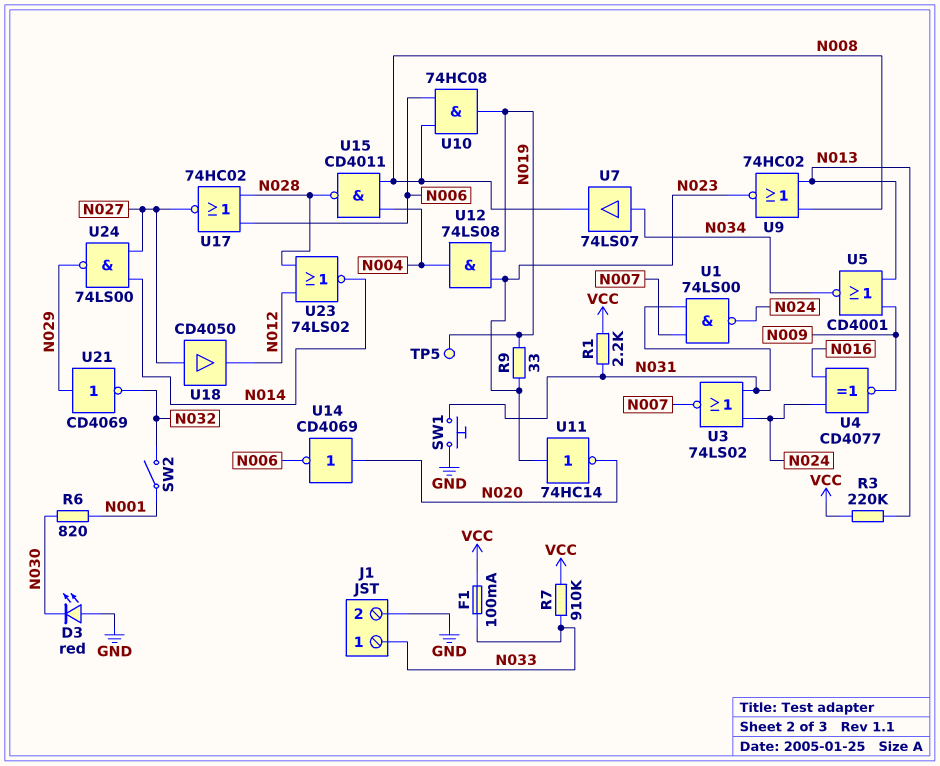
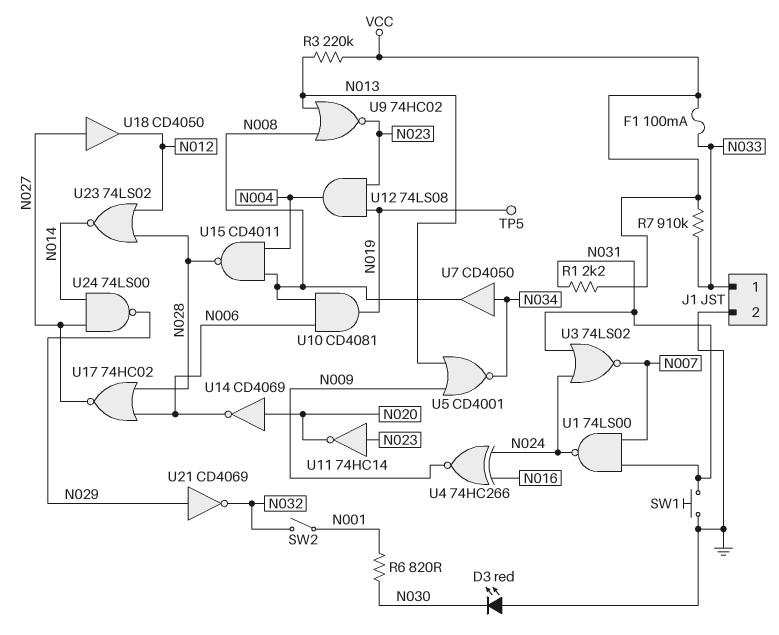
R9: 33 (N019, N023) -> none
U4: XNOR CD4077 (in N016, in N024, out N009) -> XNOR 74HC266 (in N016, in N024, out N009)
U7: buffer 74LS07 (in N034, out N008) -> buffer CD4050 (in N034, out N008)
U10: AND 74HC08 (in N006, in N008, out N019) -> AND CD4081 (in N006, in N008, out N019)

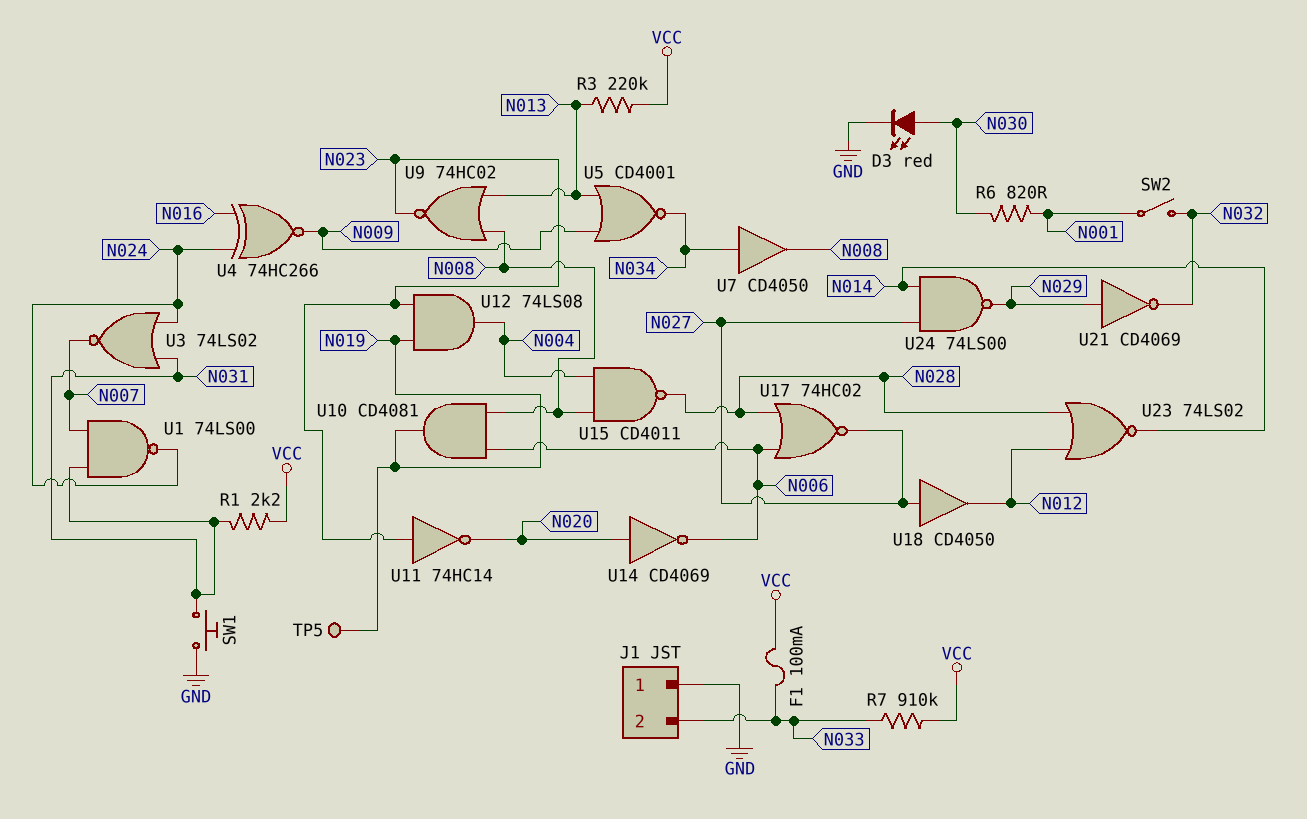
D3: LED red (A GND, K N030) -> LED red (A N030, K GND)
J1 pin 1: N033 -> GND
J1 pin 2: GND -> N033

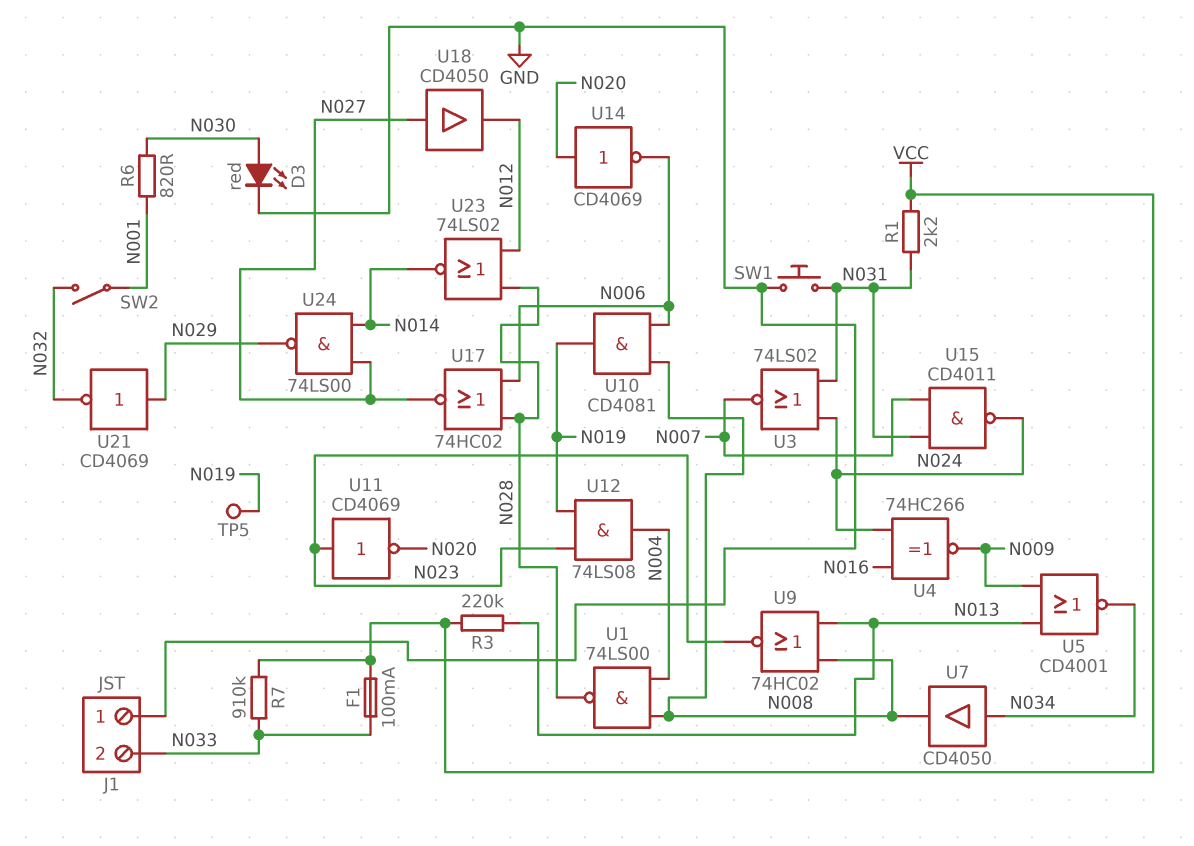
U1: NAND 74LS00 (in N007, in N031, out N024) -> NAND 74LS00 (in N004, in N008, out N028)
U11: NOT 74HC14 (in N023, out N020) -> NOT CD4069 (in N023, out N020)
U15: NAND CD4011 (in N004, in N008, out N028) -> NAND CD4011 (in N007, in N031, out N024)

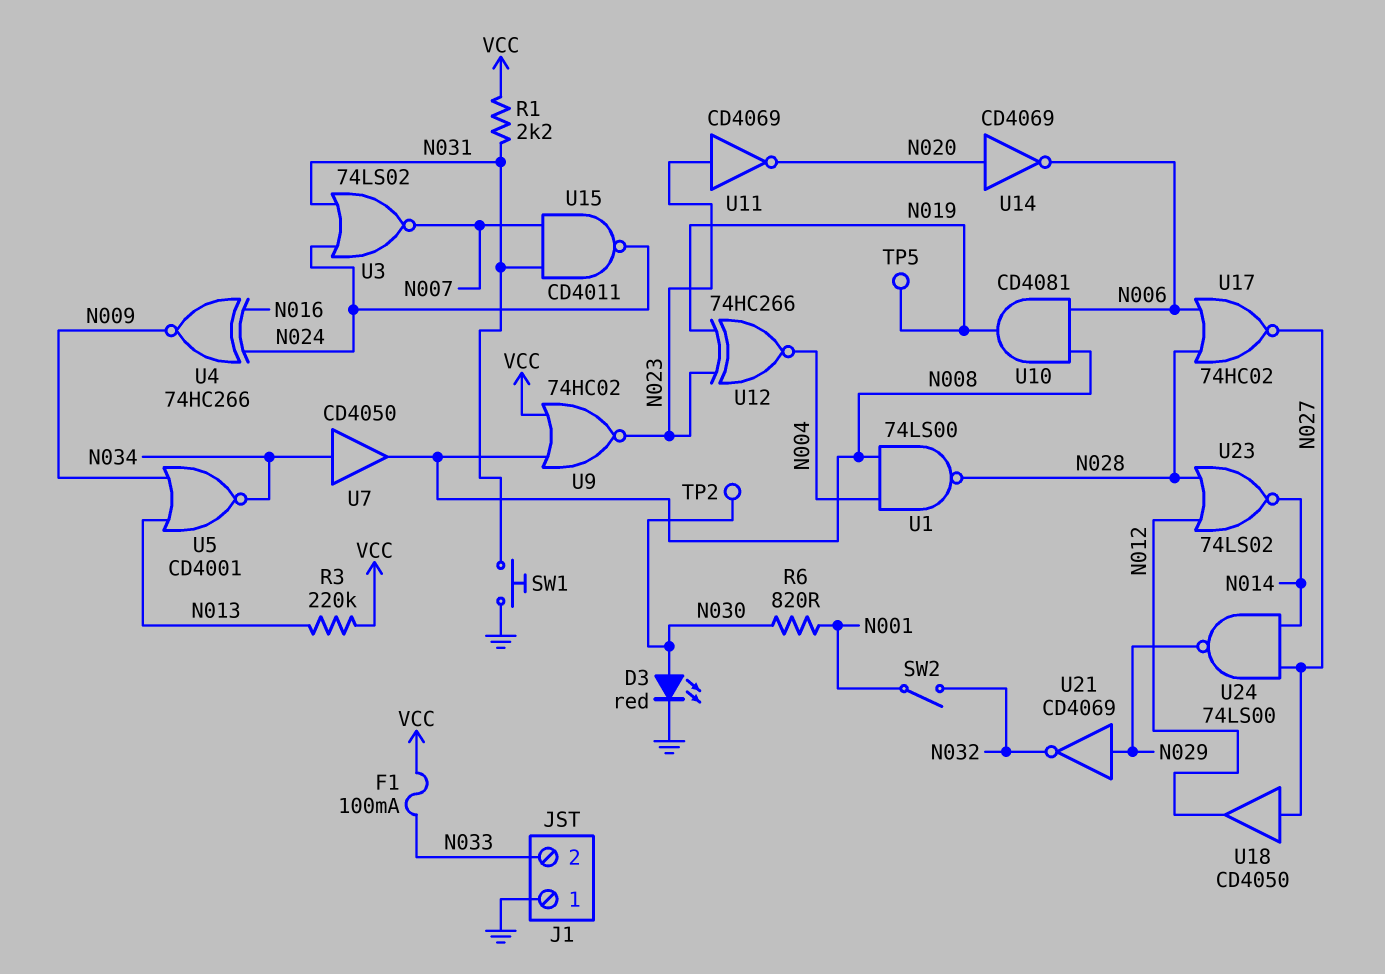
R7: 910k (N033, VCC) -> none
TP2: none -> test point (N030)
U9: NOR 74HC02 (in N008, in N013, out N023) -> NOR 74HC02 (in N008, in VCC, out N023)
U12: AND 74LS08 (in N019, in N023, out N004) -> XNOR 74HC266 (in N019, in N023, out N004)

